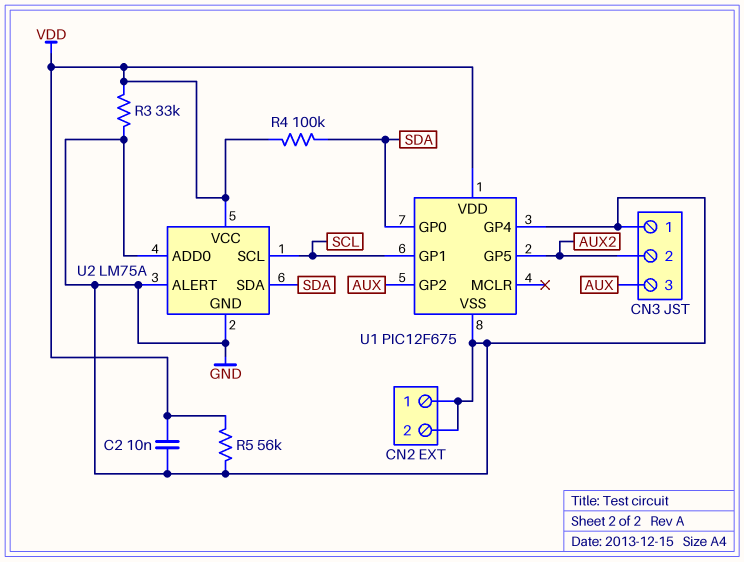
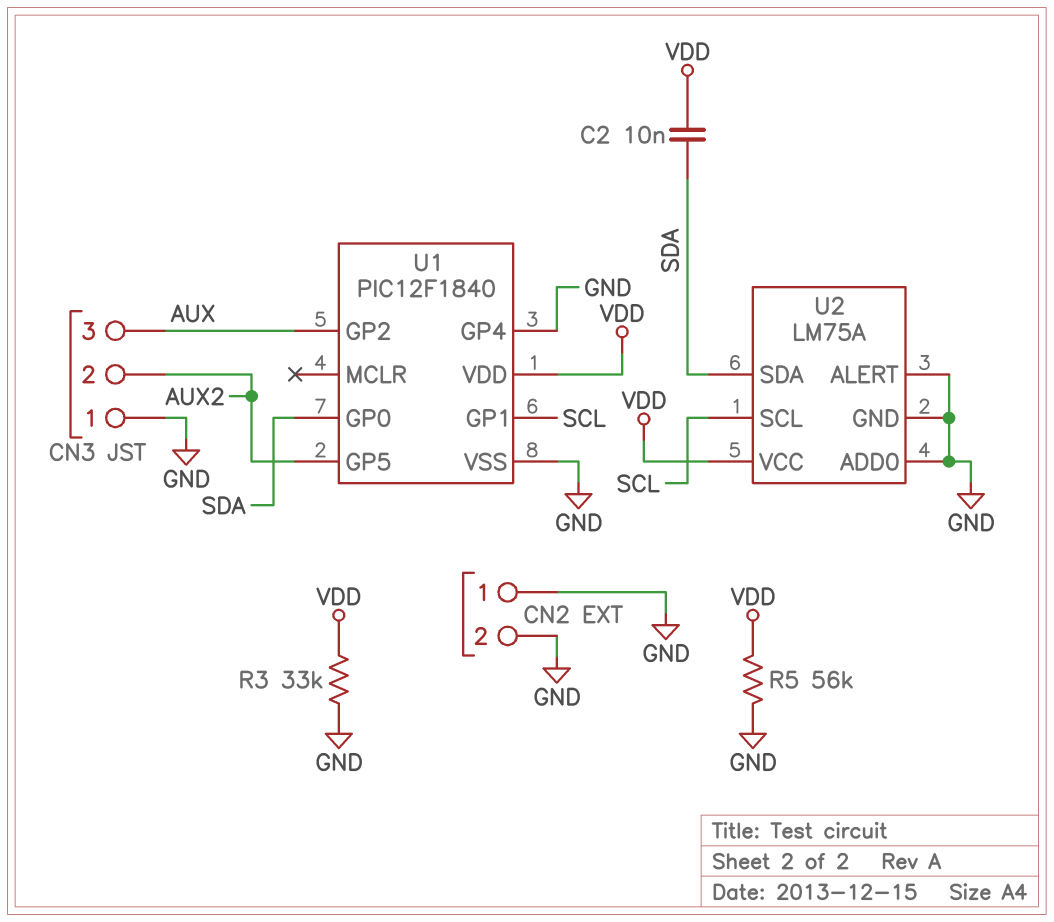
C2: 10nF (GND, VDD) -> 10nF (SDA, VDD)
R4: 100k (SDA, VDD) -> none
U1: PIC12F675 -> PIC12F1840

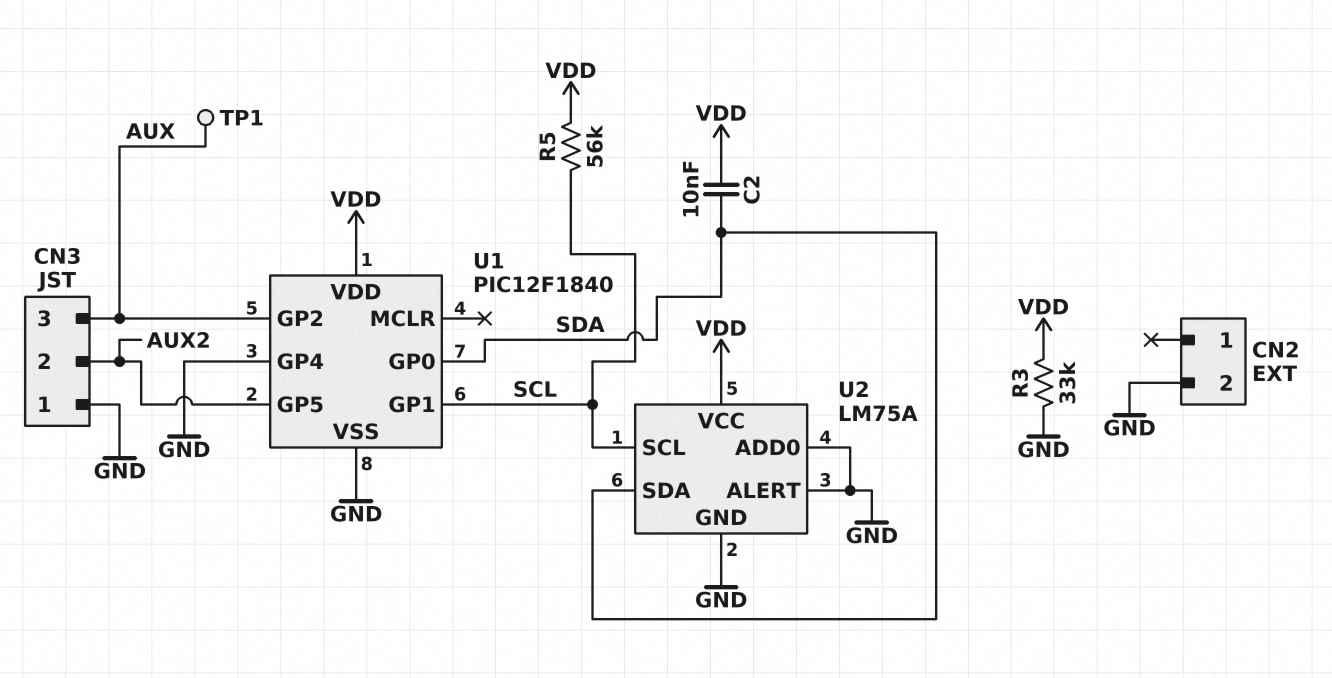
CN2 pin 1: GND -> none
R5: 56k (GND, VDD) -> 56k (SCL, VDD)
TP1: none -> test point (AUX)

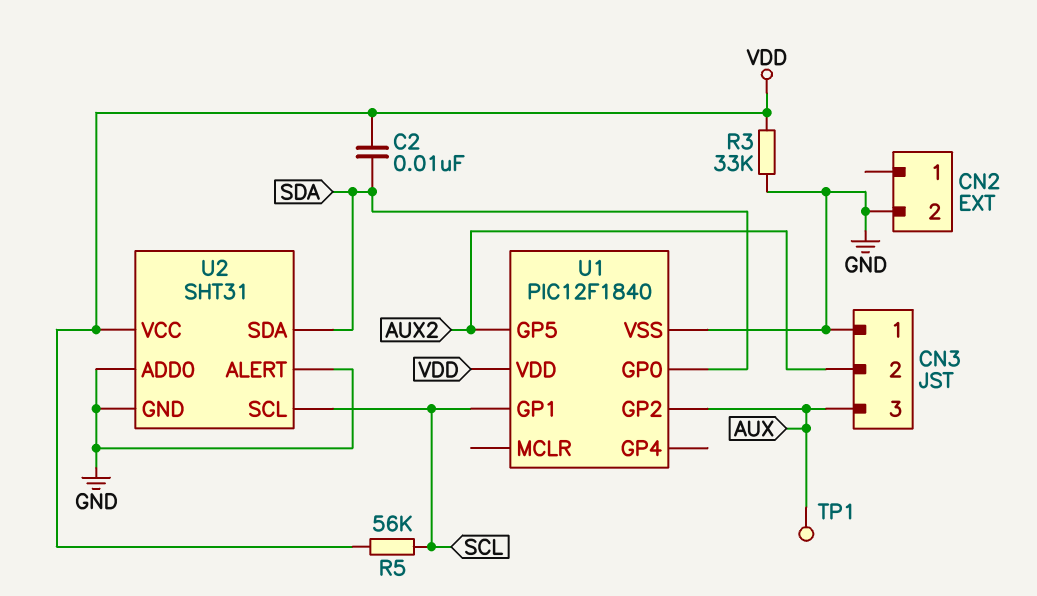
U1 pin GP4: GND -> none
U2: LM75A -> SHT31

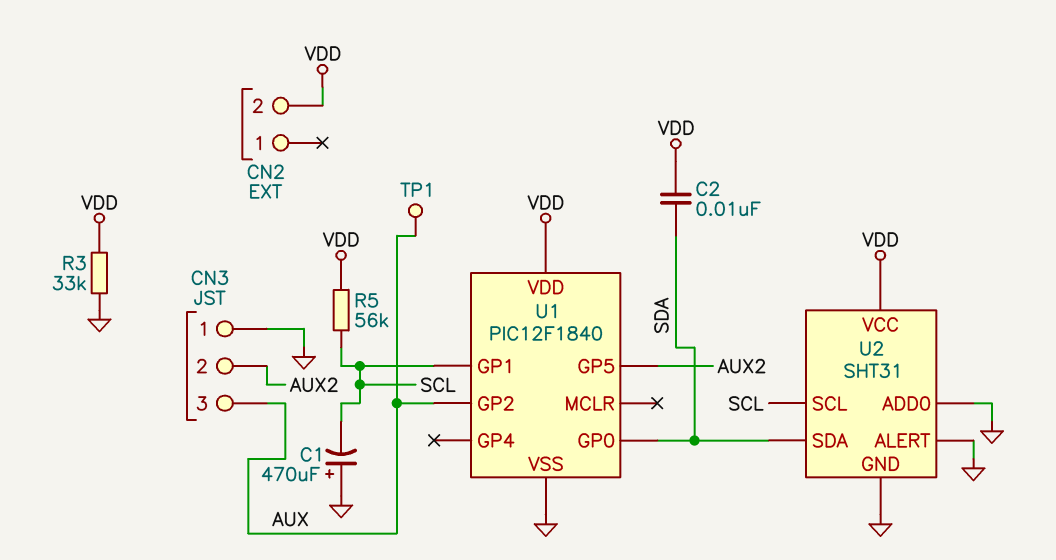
C1: none -> 470uF (plus GND, minus SCL)
CN2 pin 2: GND -> VDD

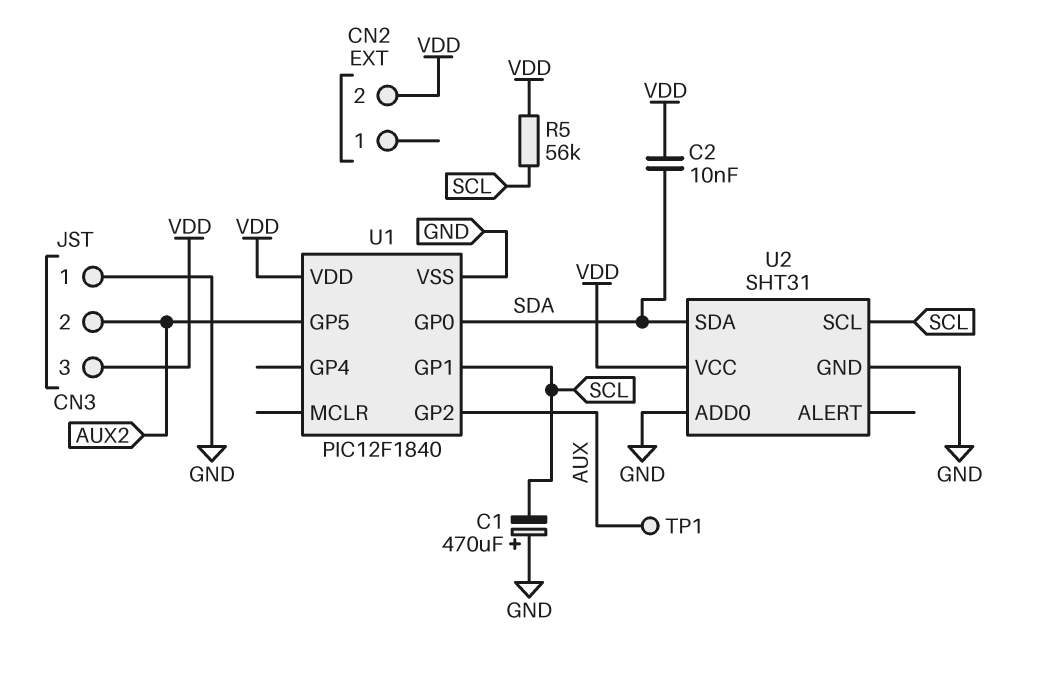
CN3 pin 3: AUX -> VDD
R3: 33k (GND, VDD) -> none
U2 pin ALERT: GND -> none

